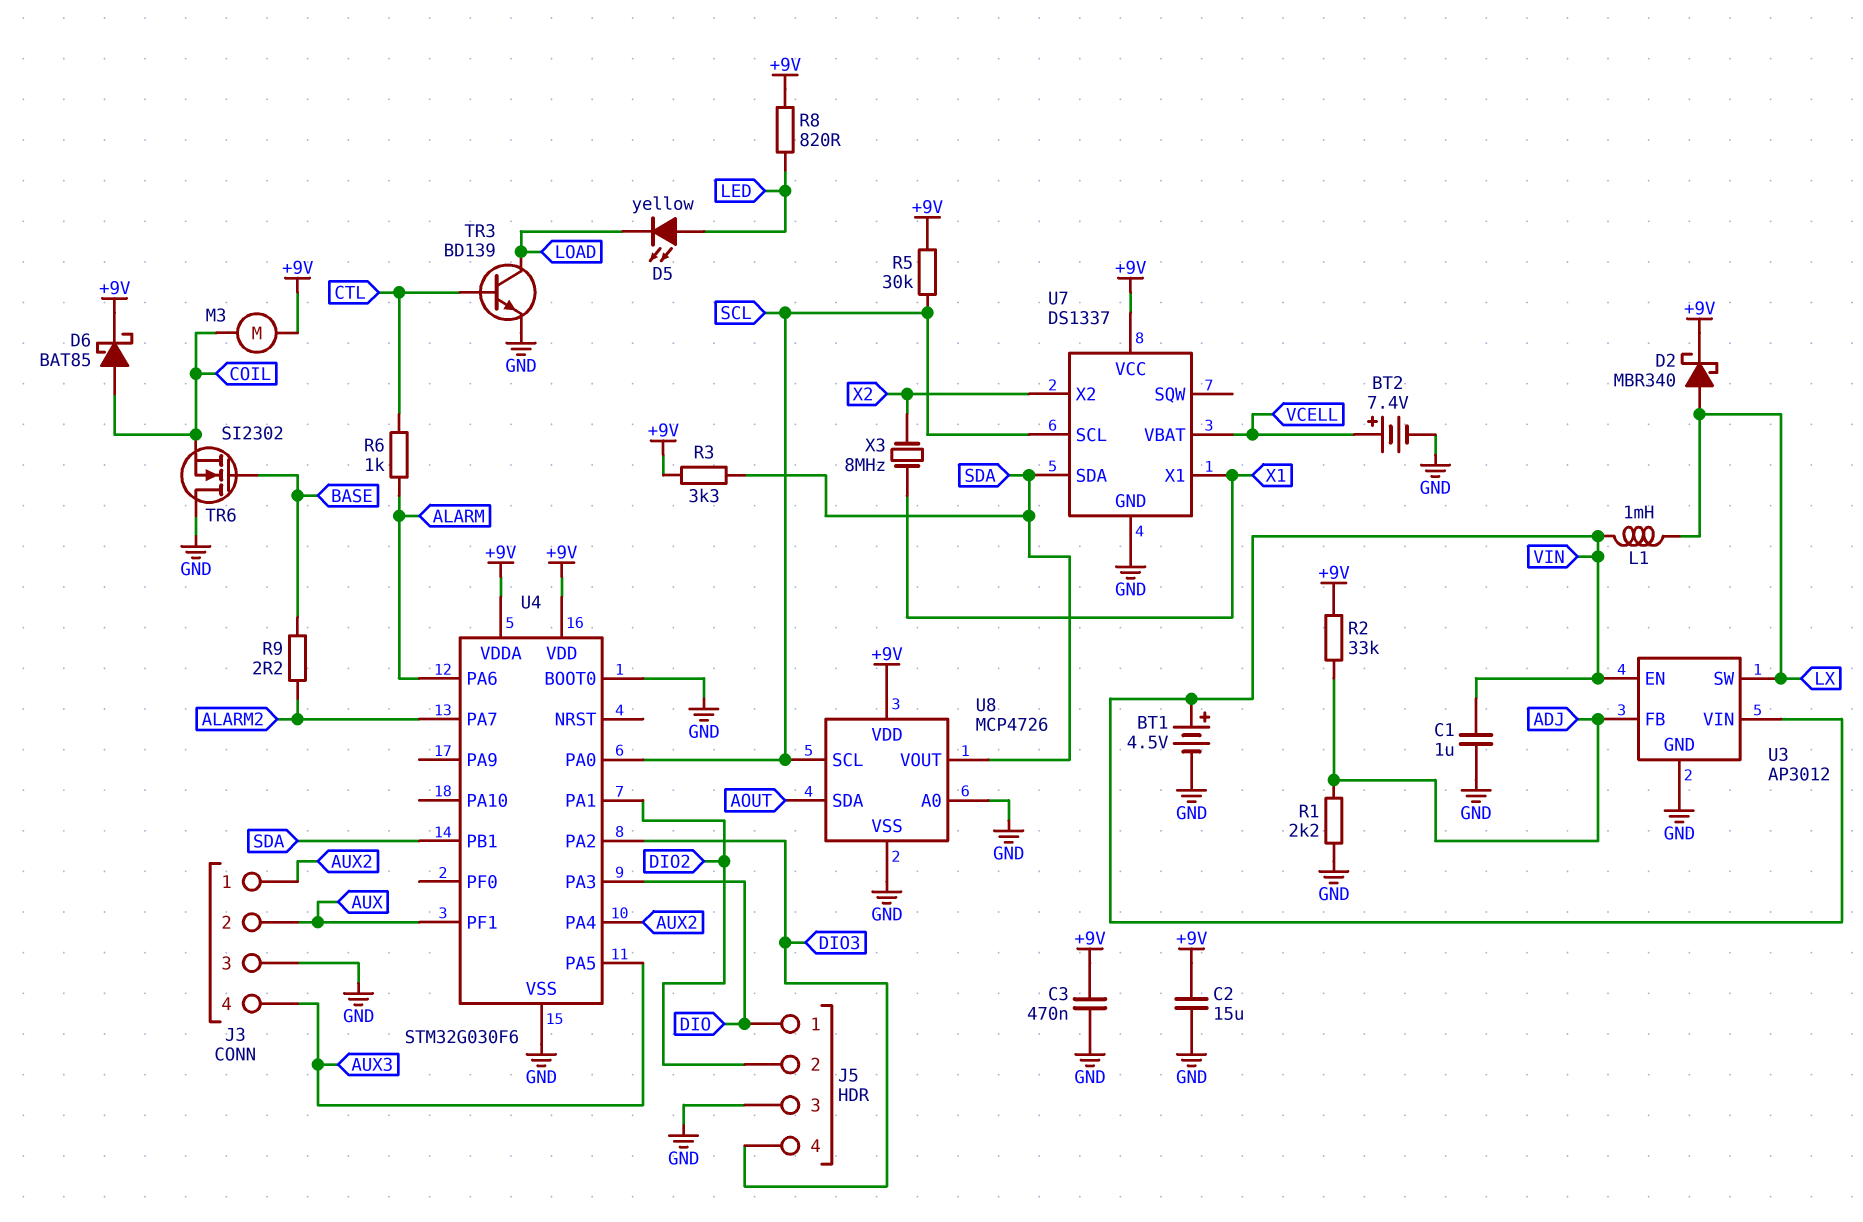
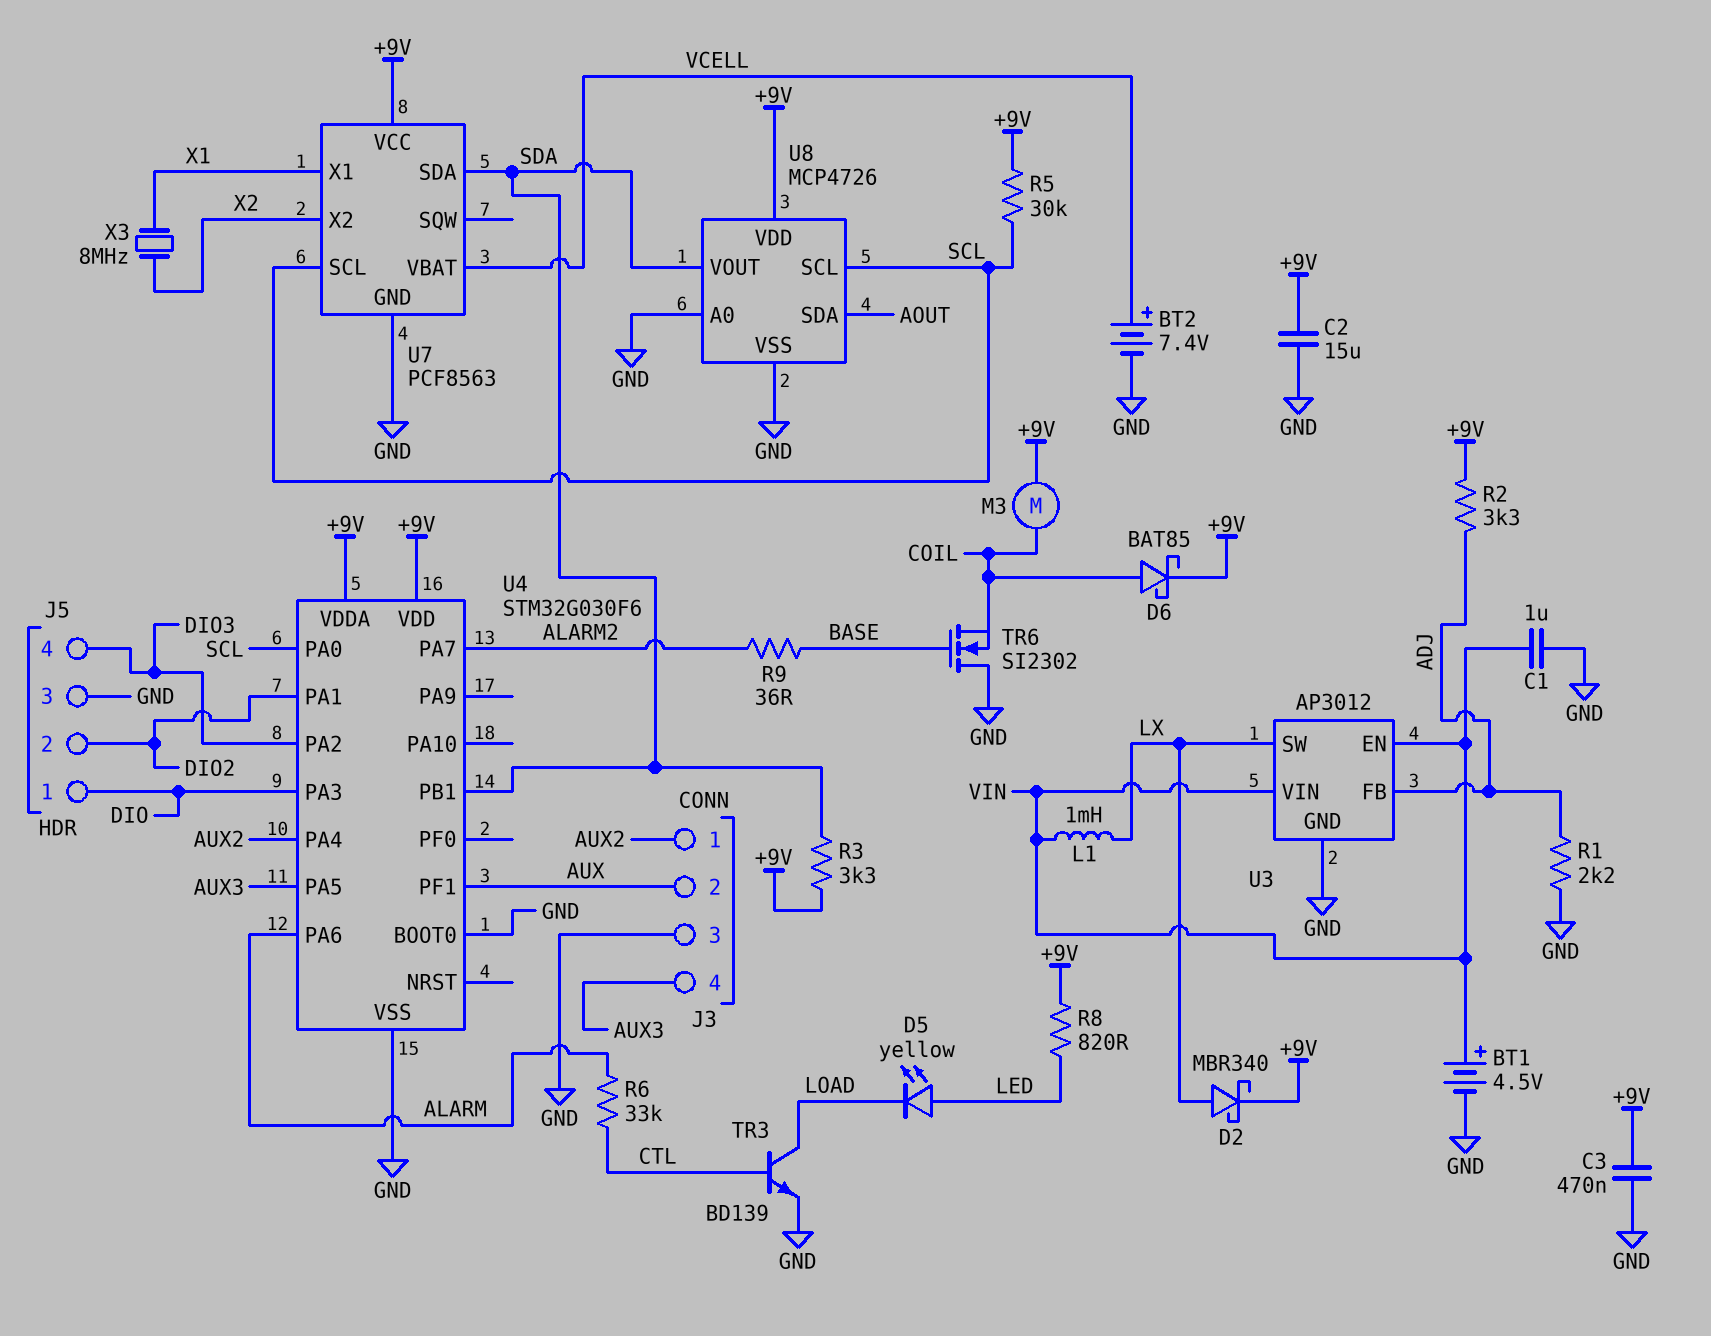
R2: 33k (+9V, ADJ) -> 3.3k (+9V, ADJ)
R6: 1k (ALARM, CTL) -> 33k (ALARM, CTL)
R9: 2.2 (ALARM2, BASE) -> 36 (ALARM2, BASE)
U7: DS1337 -> PCF8563

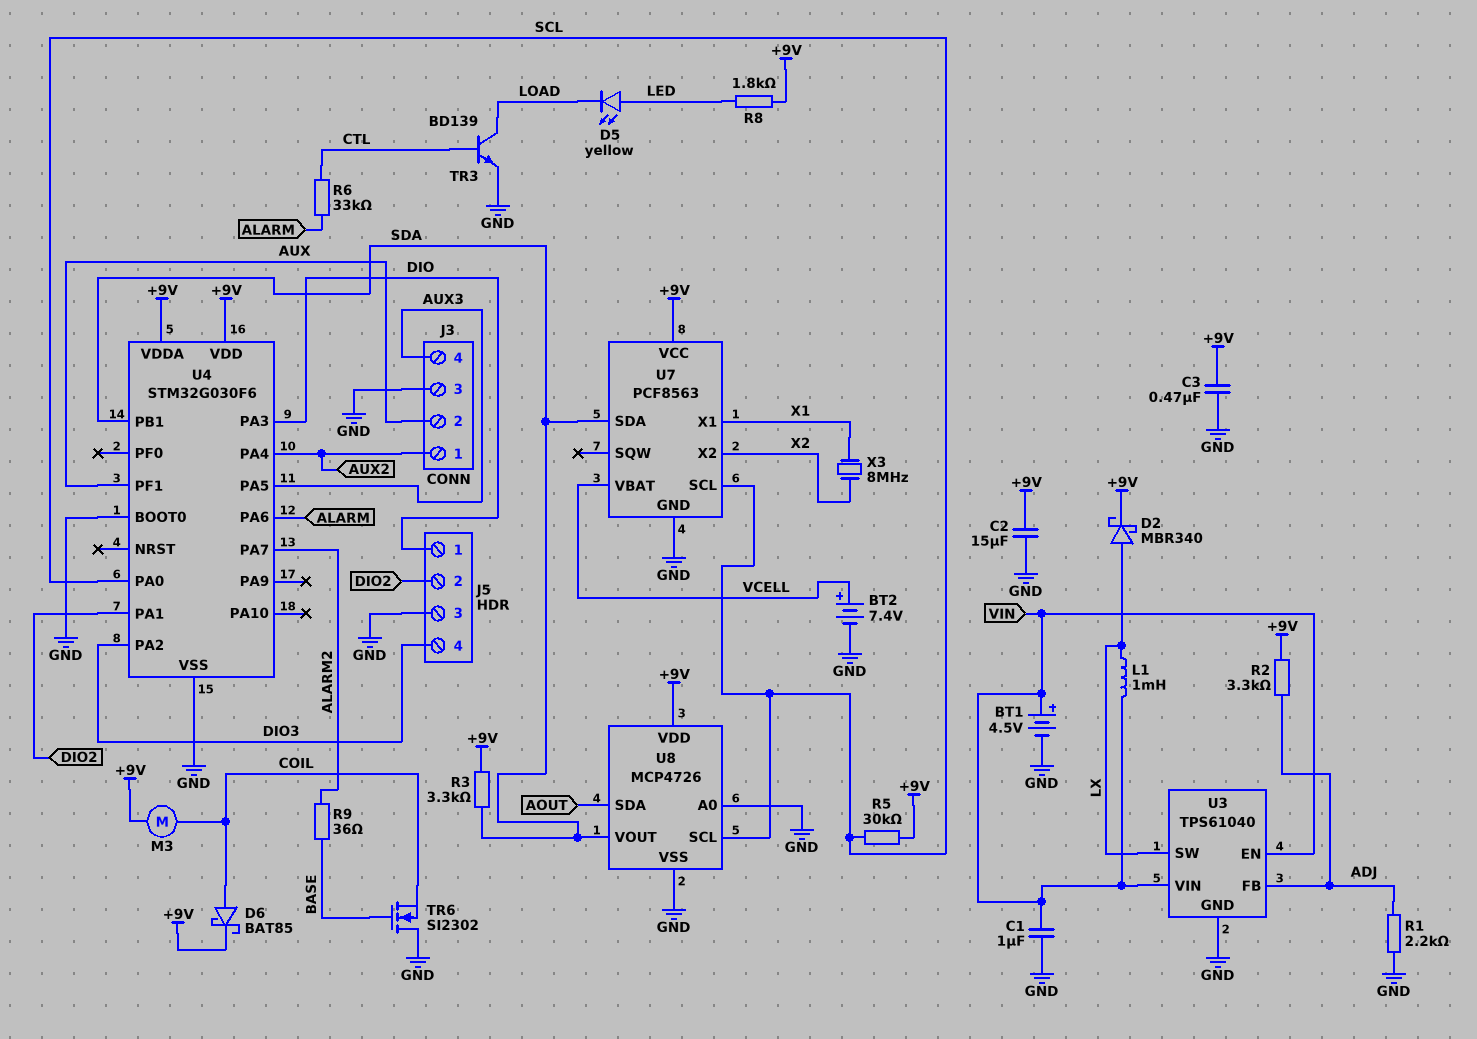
R8: 820 (+9V, LED) -> 1.8k (+9V, LED)
U3: AP3012 -> TPS61040

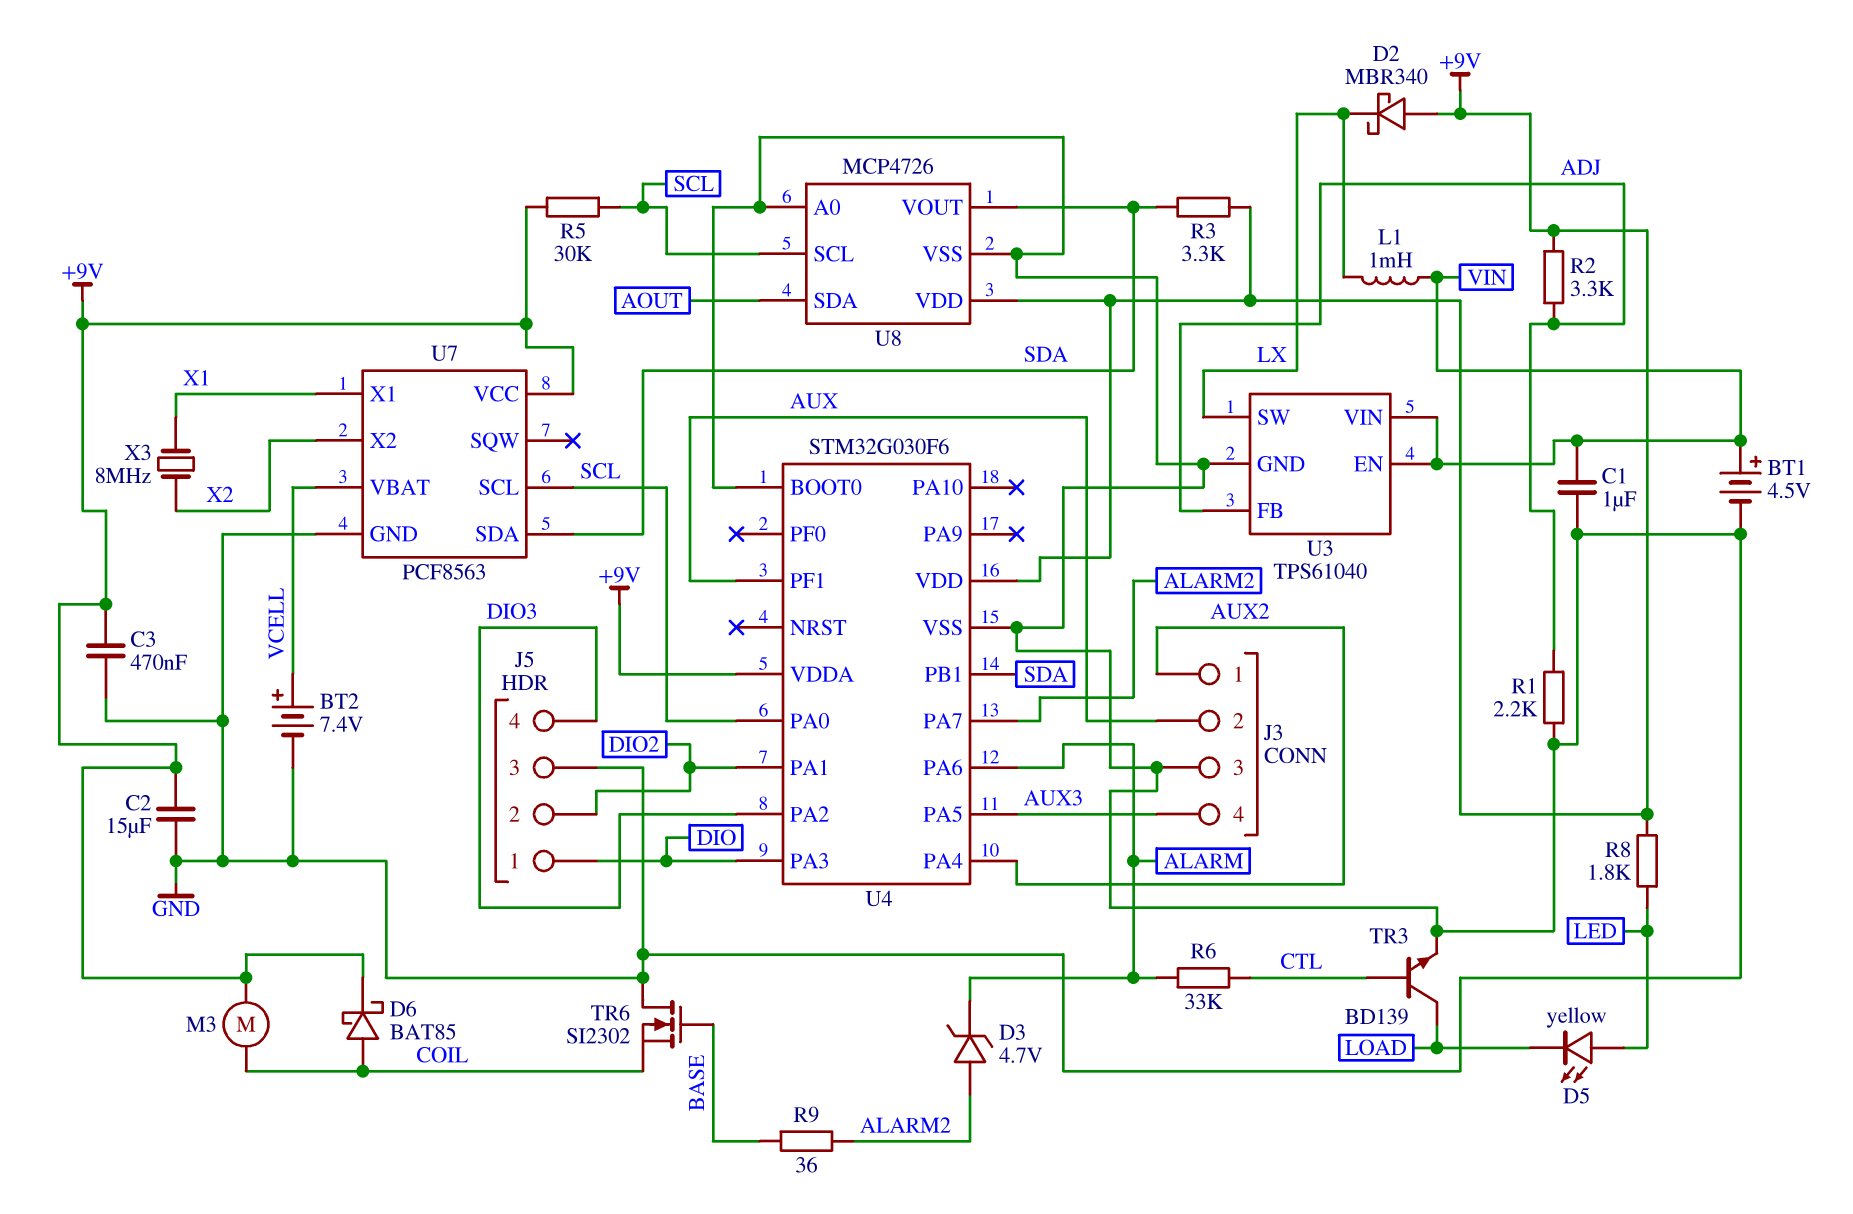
D2: schottky MBR340 (A LX, K +9V) -> schottky MBR340 (A +9V, K LX)
D3: none -> zener 4.7V (A ALARM2, K ALARM)

